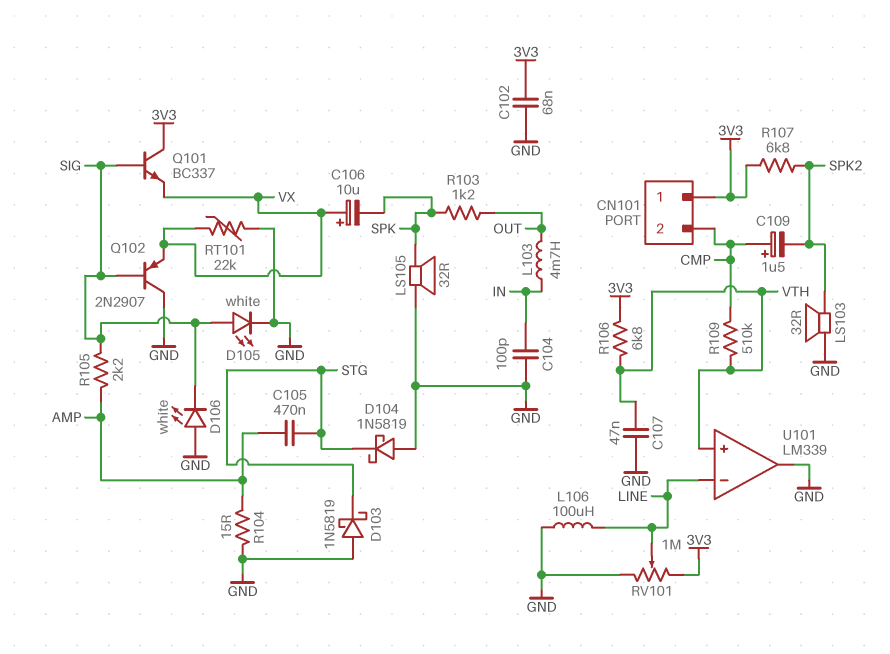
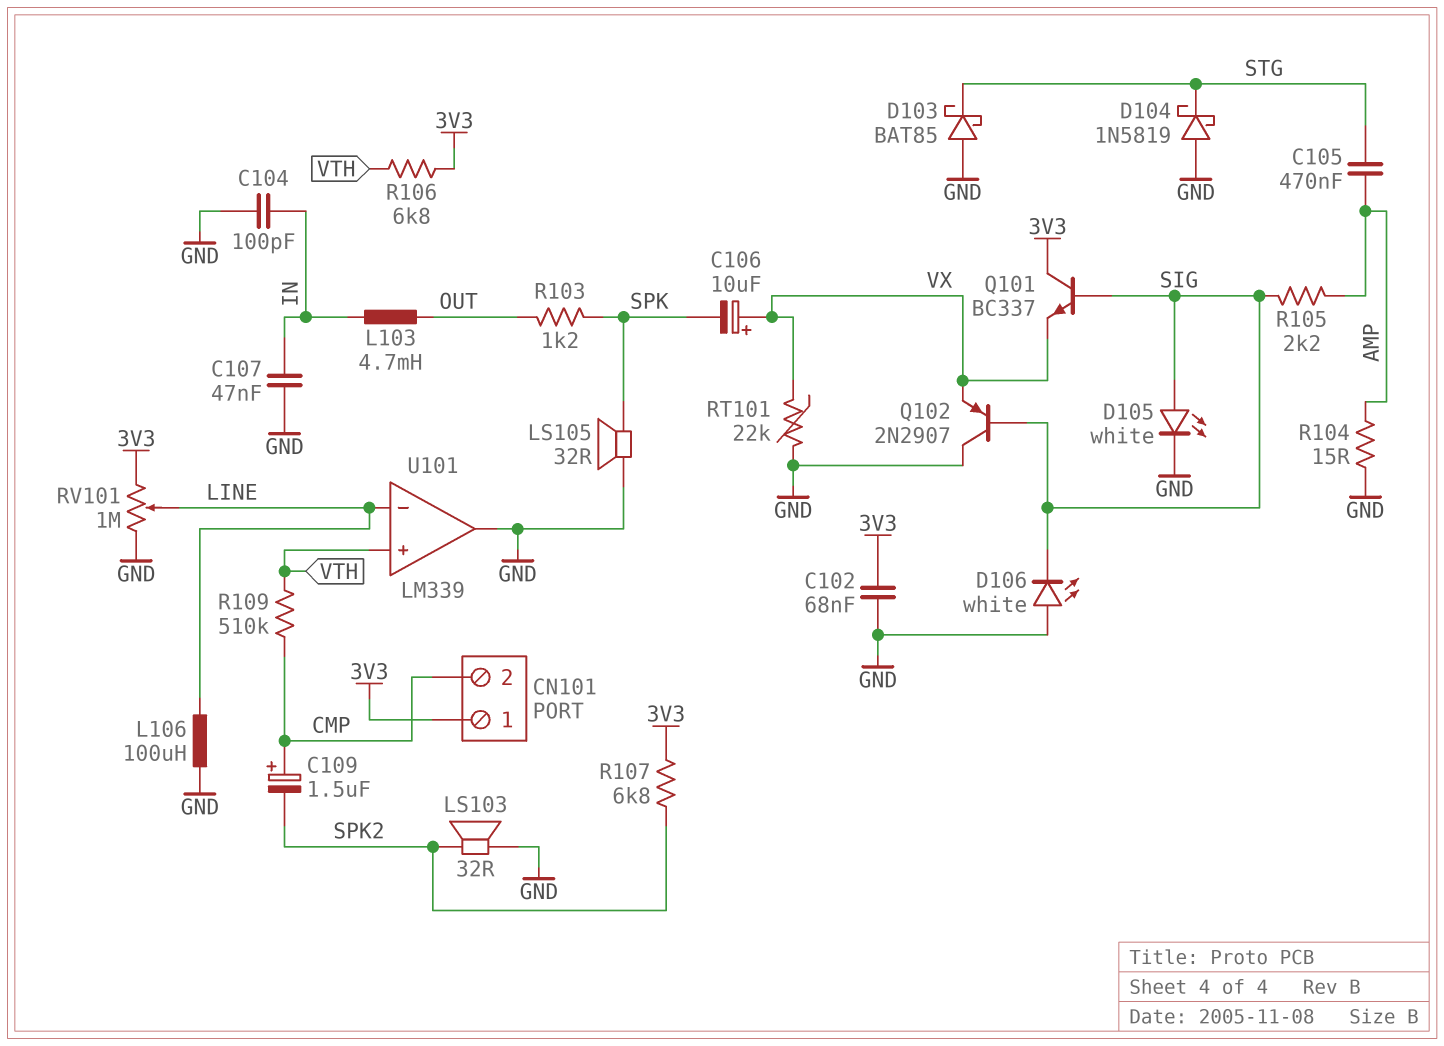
C107: 47nF (GND, VTH) -> 47nF (GND, IN)
D103: schottky 1N5819 (A GND, K STG) -> schottky BAT85 (A GND, K STG)

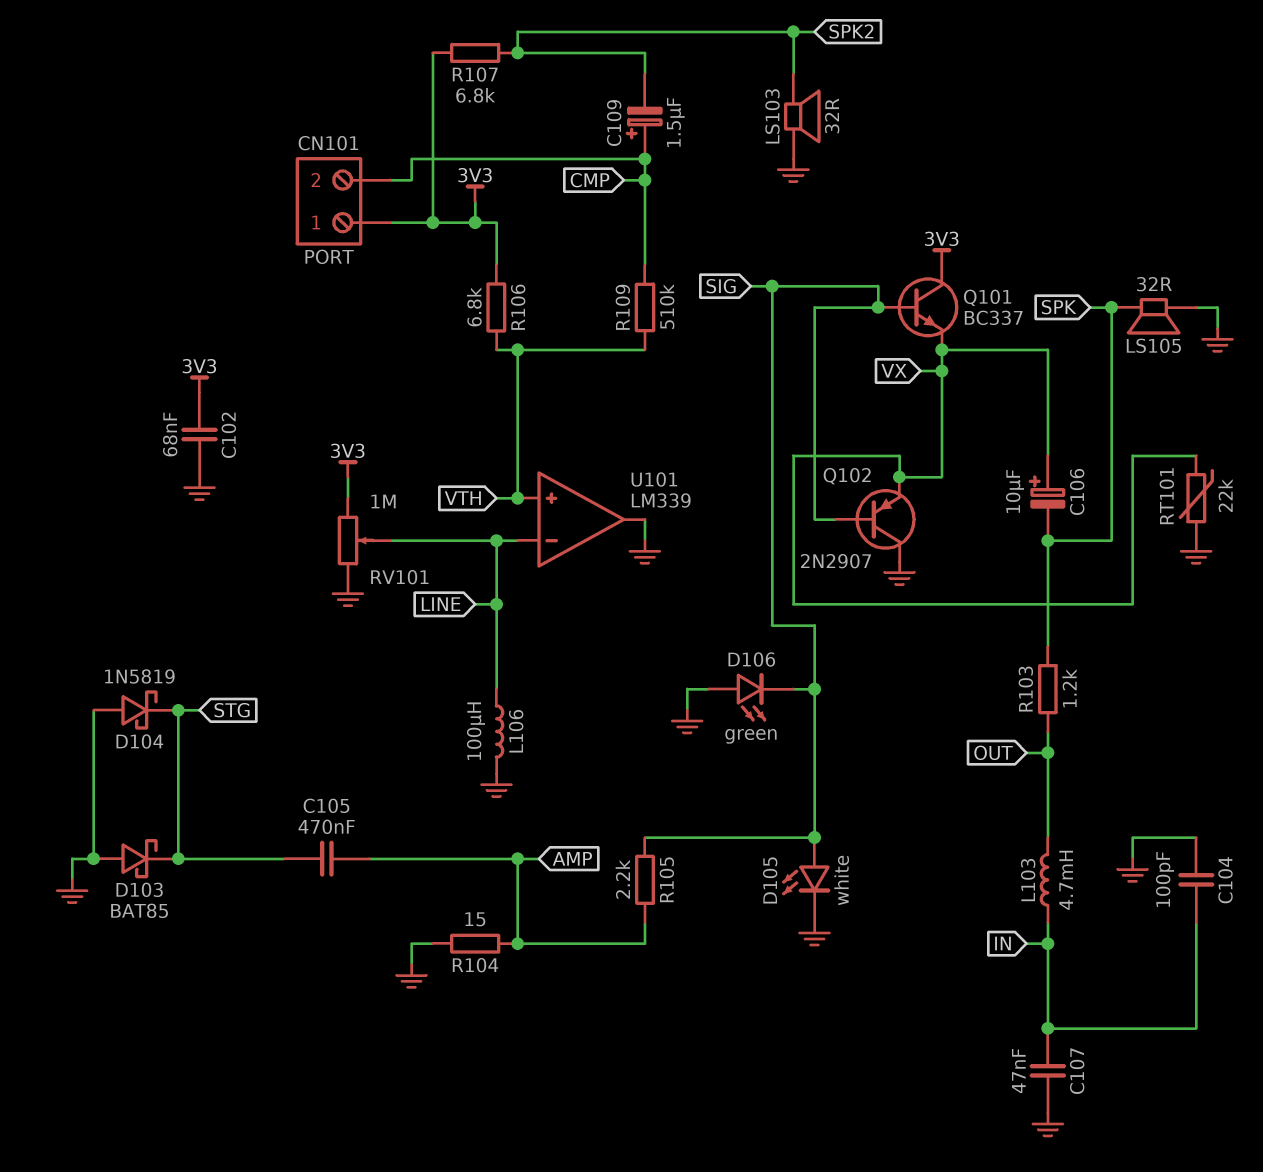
D106: LED white (A GND, K SIG) -> LED green (A GND, K SIG)

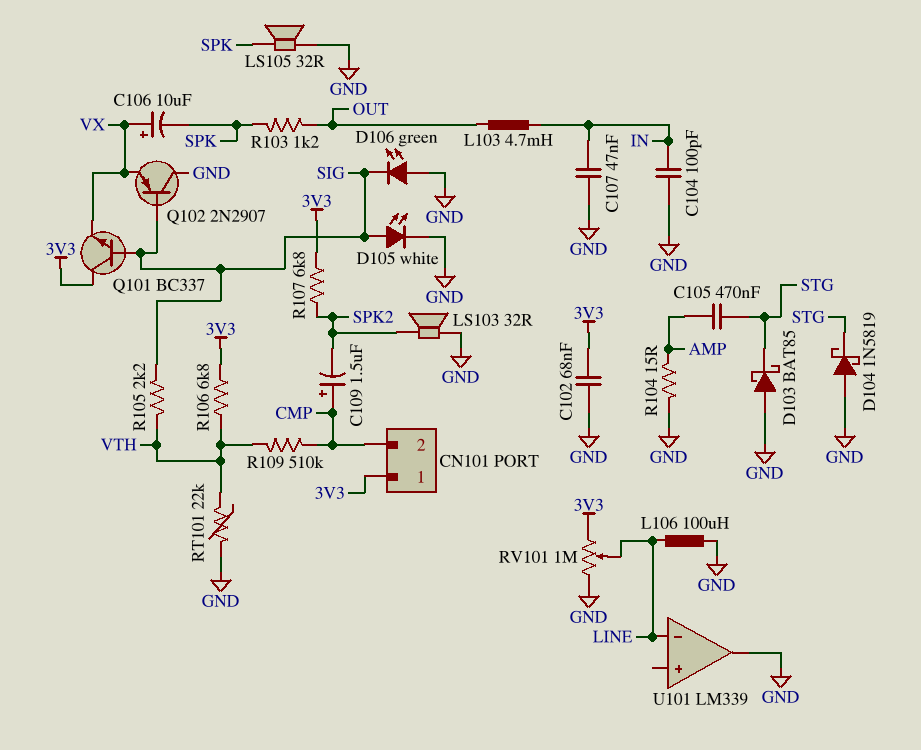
R105: 2.2k (AMP, SIG) -> 2.2k (SIG, VTH)
RT101: 22k (GND, VX) -> 22k (GND, VTH)
U101 pin in+: VTH -> none

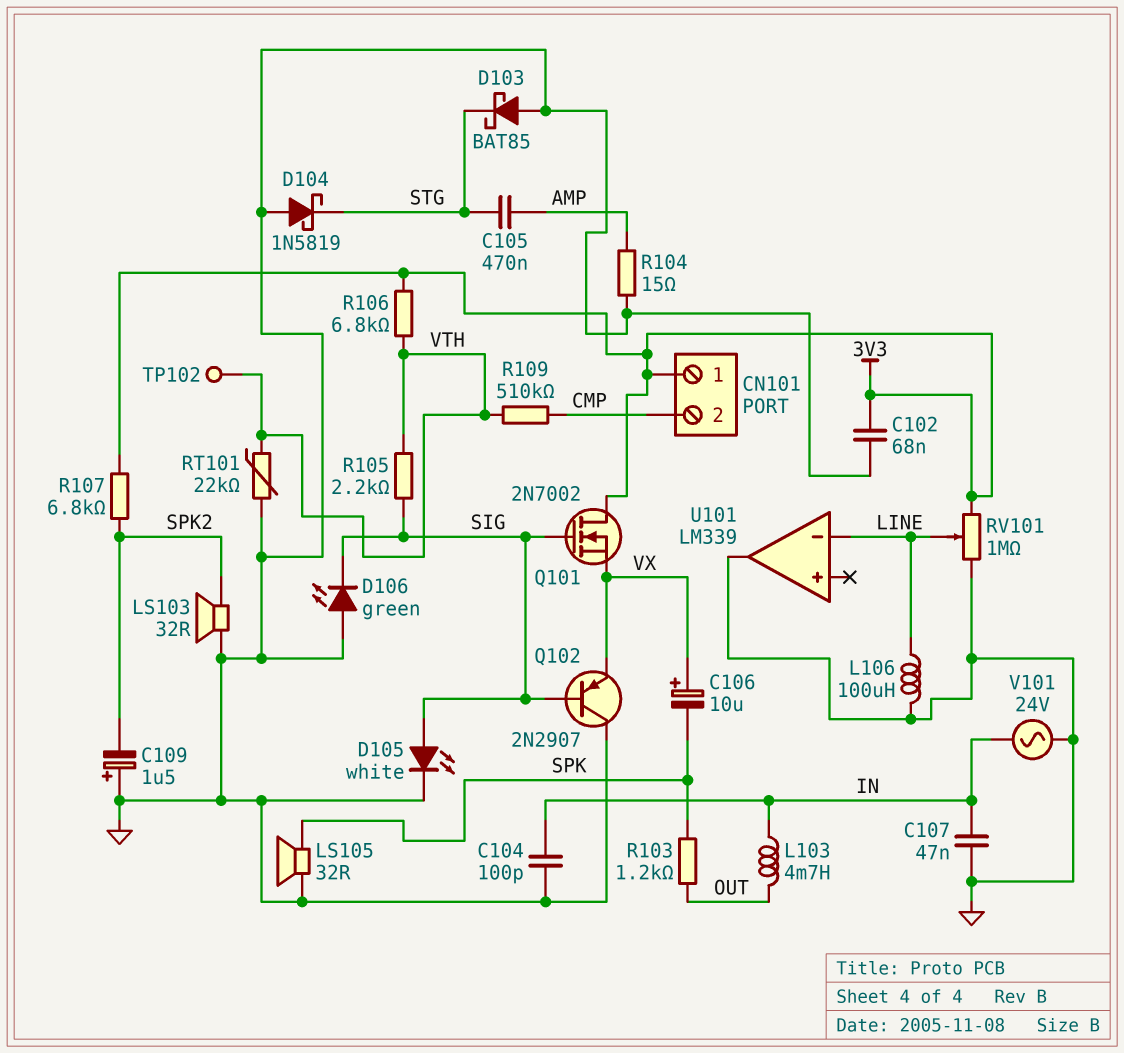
C109: 1.5uF (plus CMP, minus SPK2) -> 1.5uF (plus GND, minus SPK2)
Q101: NPN BC337 (B SIG, C 3V3, E VX) -> NMOS 2N7002 (G SIG, D 3V3, S VX)
TP102: none -> test point (VTH)
V101: none -> AC 24V (GND, IN)

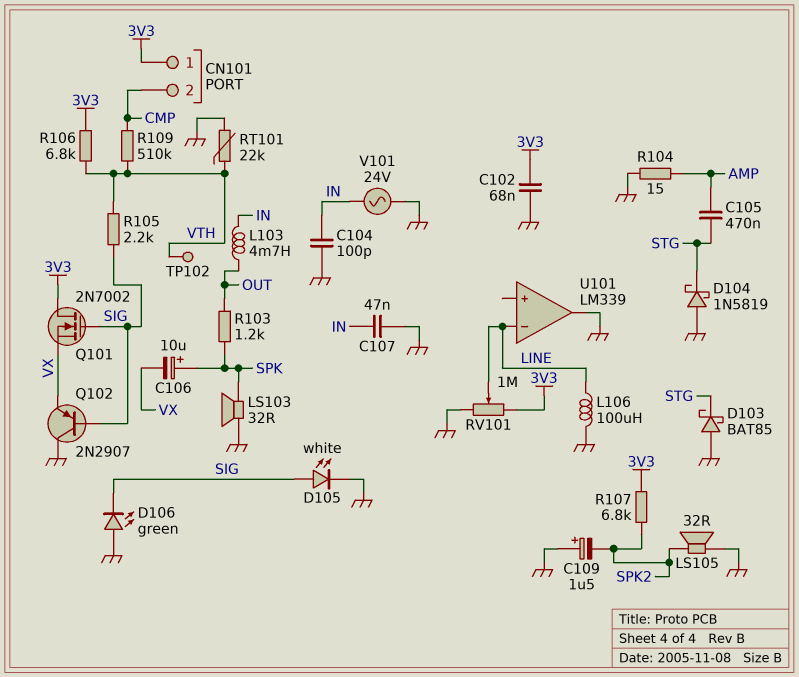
C106: 10uF (plus VX, minus SPK) -> 10uF (plus SPK, minus VX)
LS103: speaker 32R (GND, SPK2) -> speaker 32R (GND, SPK)
LS105: speaker 32R (GND, SPK) -> speaker 32R (GND, SPK2)

